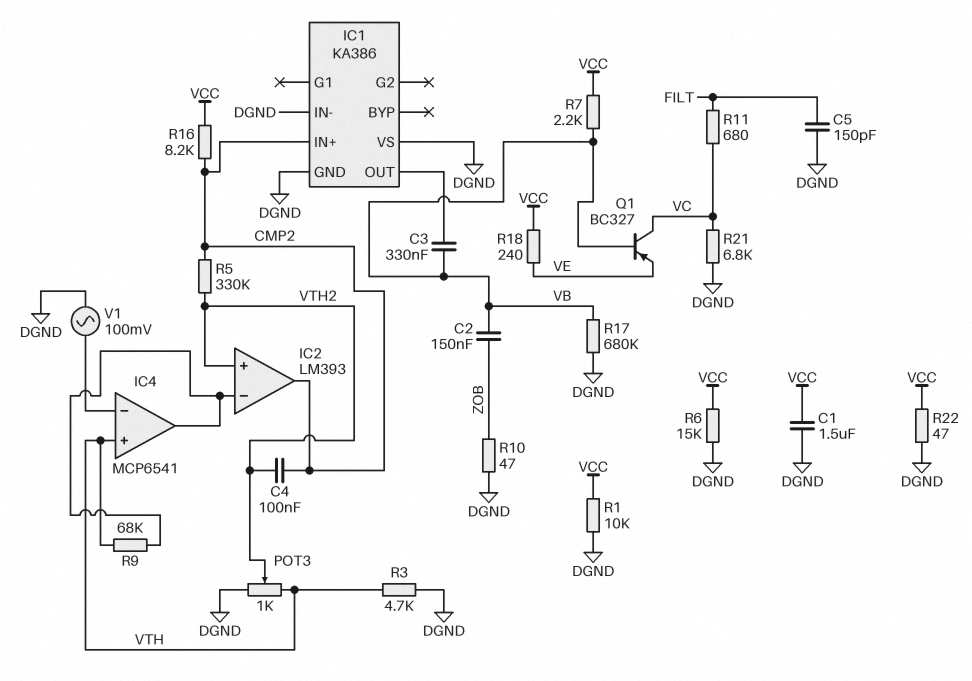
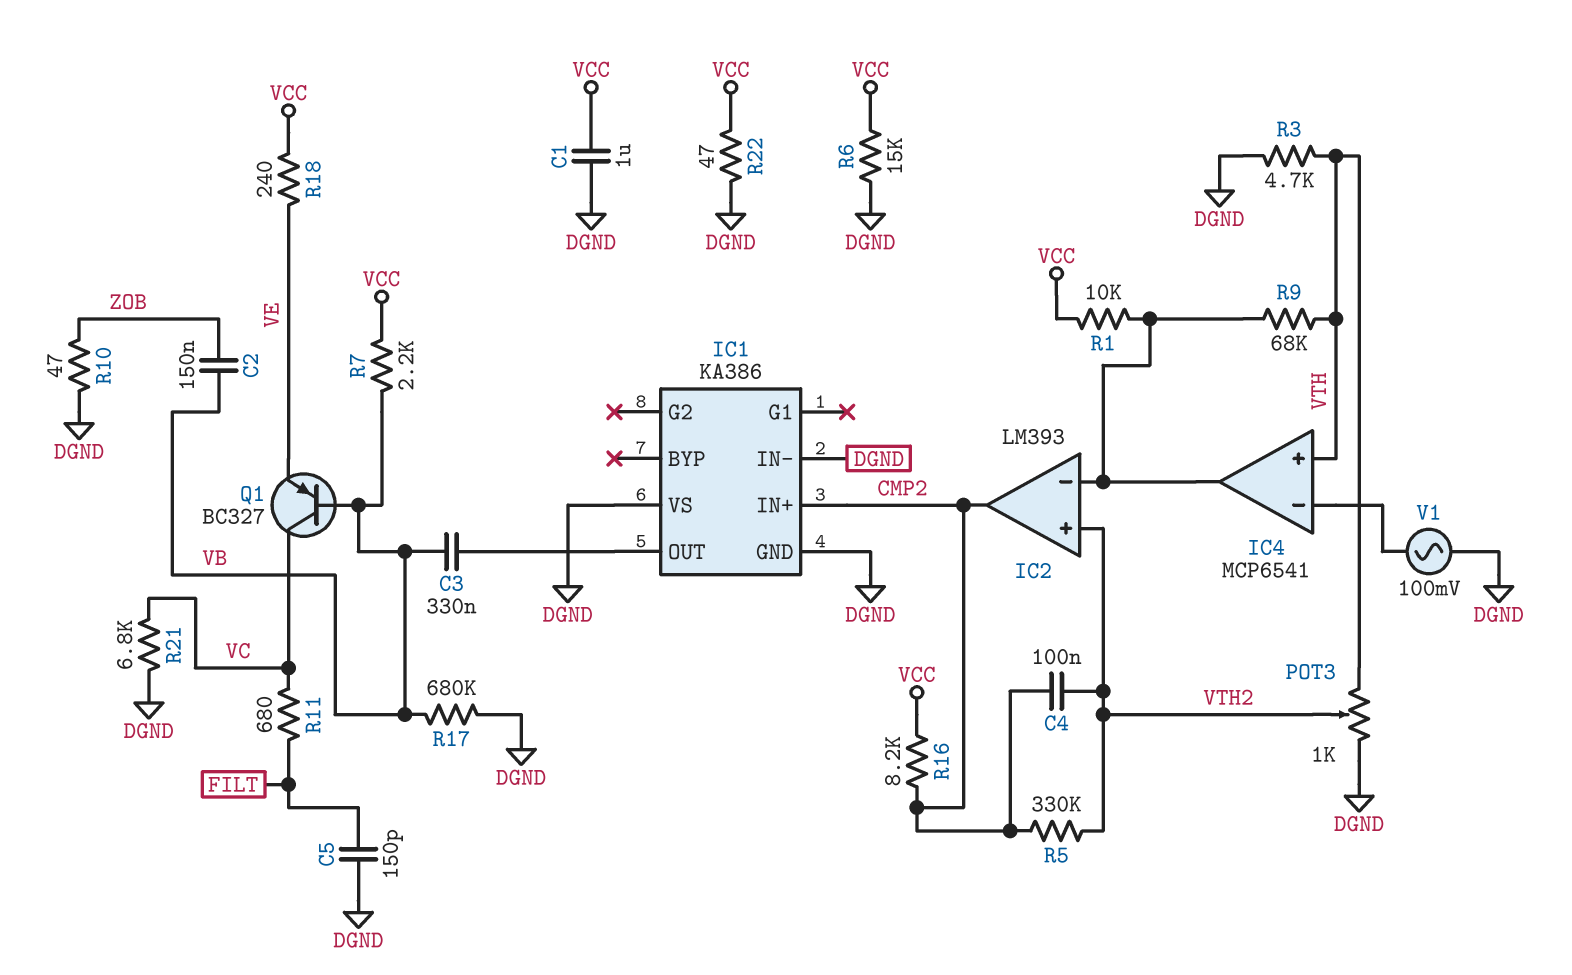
C1: 1.5uF (DGND, VCC) -> 1uF (DGND, VCC)
R1: 10k (DGND, VCC) -> 10k (IC2/in-, VCC)

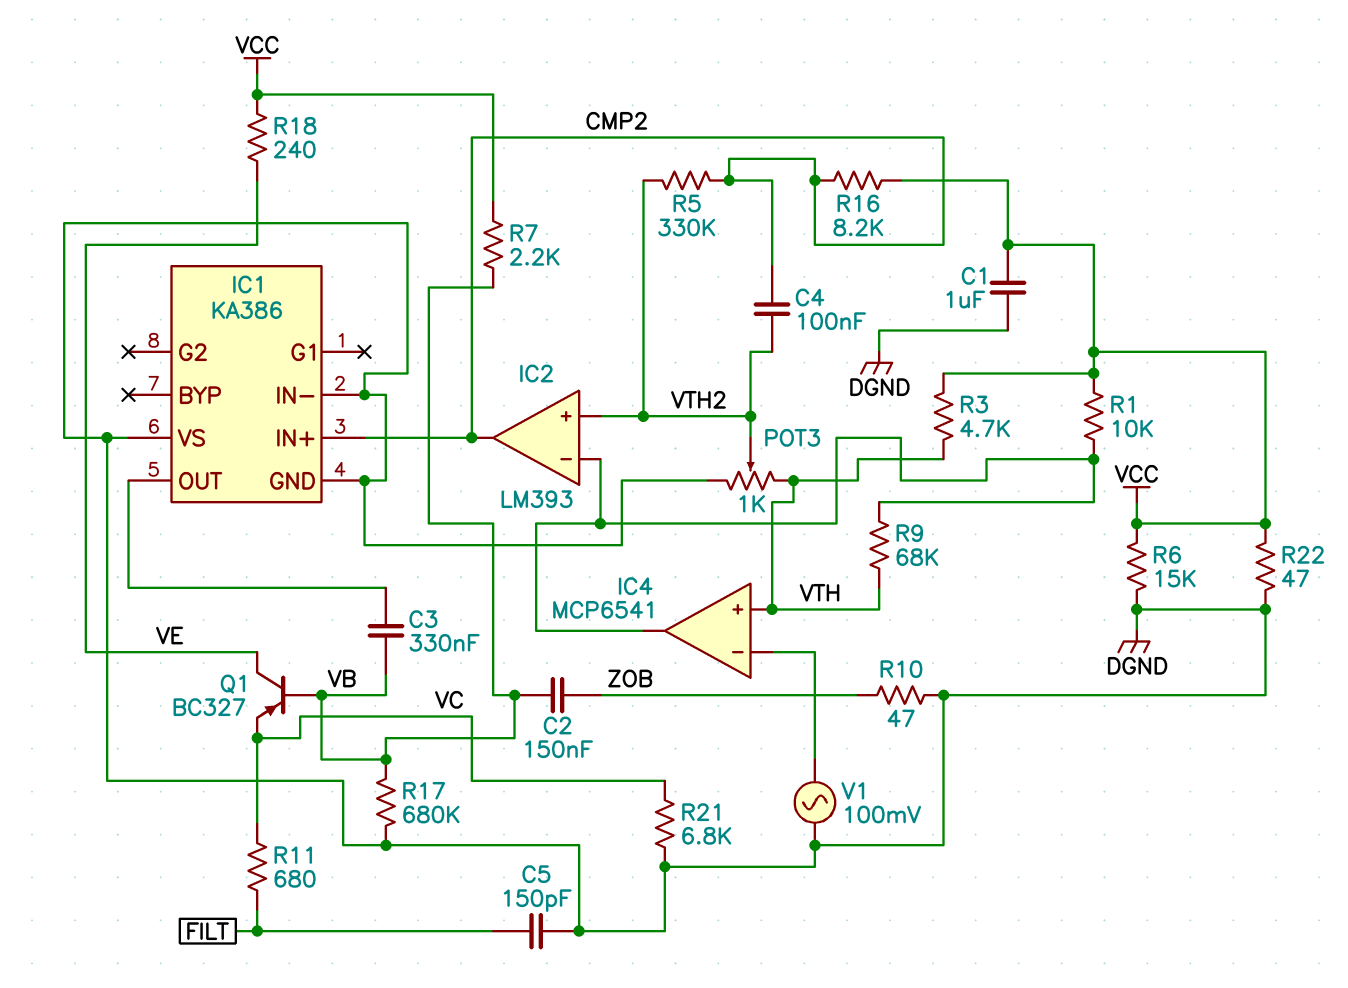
Q1: PNP BC327 (B VB, C VC, E VE) -> PNP BC327 (B VB, C VE, E VC)
R3: 4.7k (DGND, VTH) -> 4.7k (VCC, VTH)

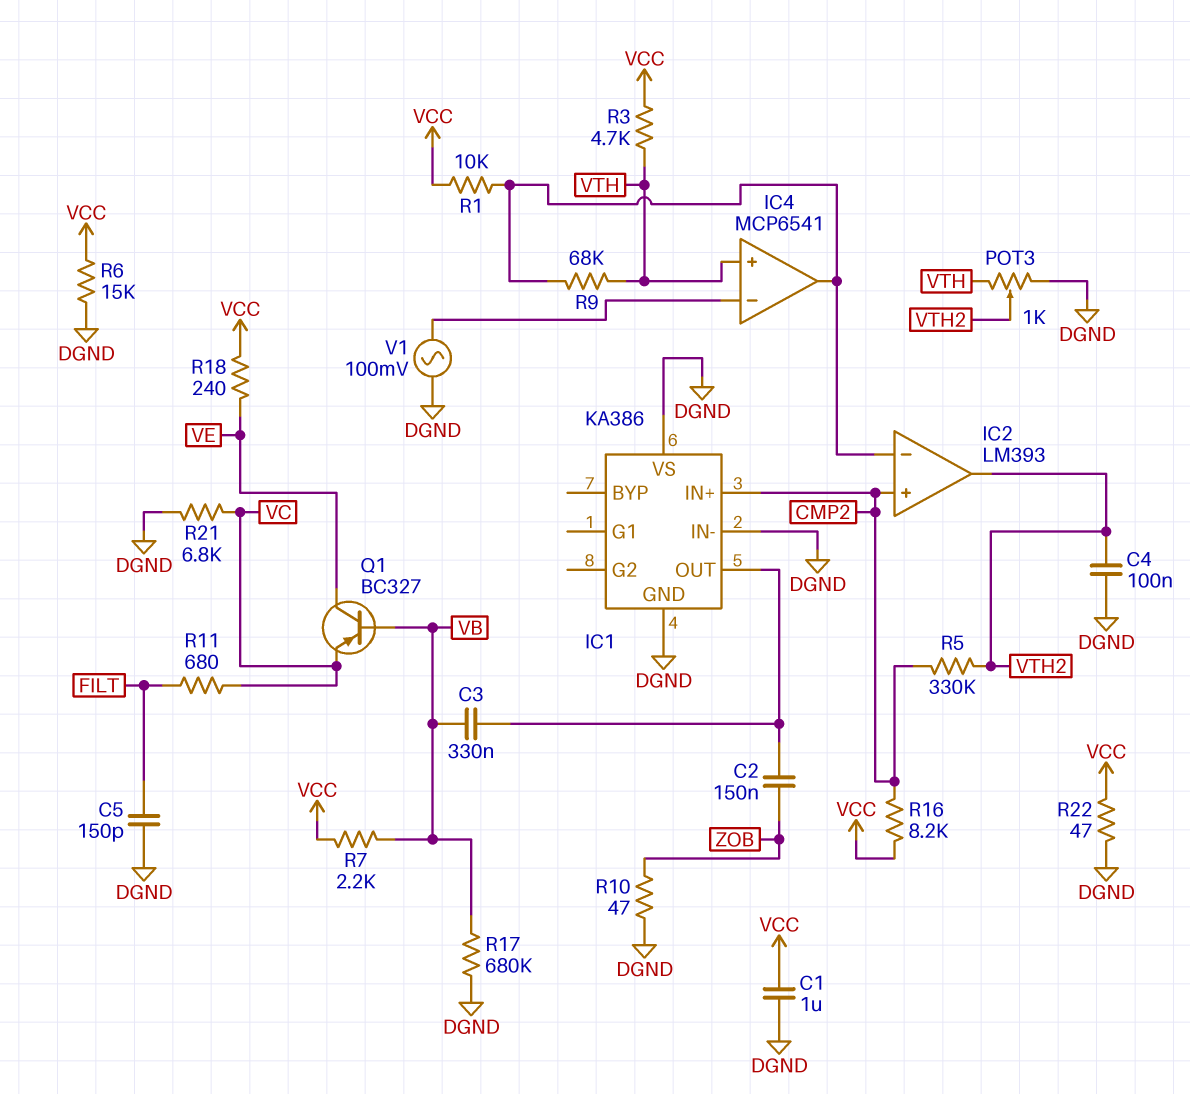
C2: 150nF (VB, ZOB) -> 150nF (IC1/OUT, ZOB)
C4: 100nF (CMP2, VTH2) -> 100nF (DGND, VTH2)
IC2 pin in+: VTH2 -> CMP2
IC2 pin out: CMP2 -> VTH2

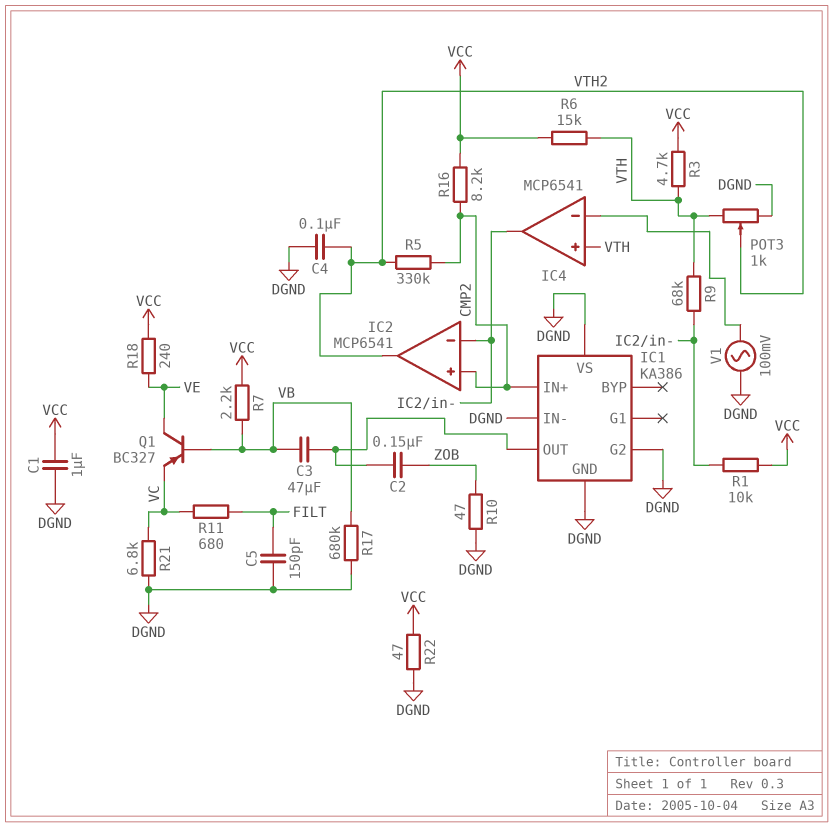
C3: 330nF (IC1/OUT, VB) -> 47uF (IC1/OUT, VB)
IC1 pin G2: none -> DGND
IC2: LM393 -> MCP6541
R6: 15k (DGND, VCC) -> 15k (VCC, VTH)

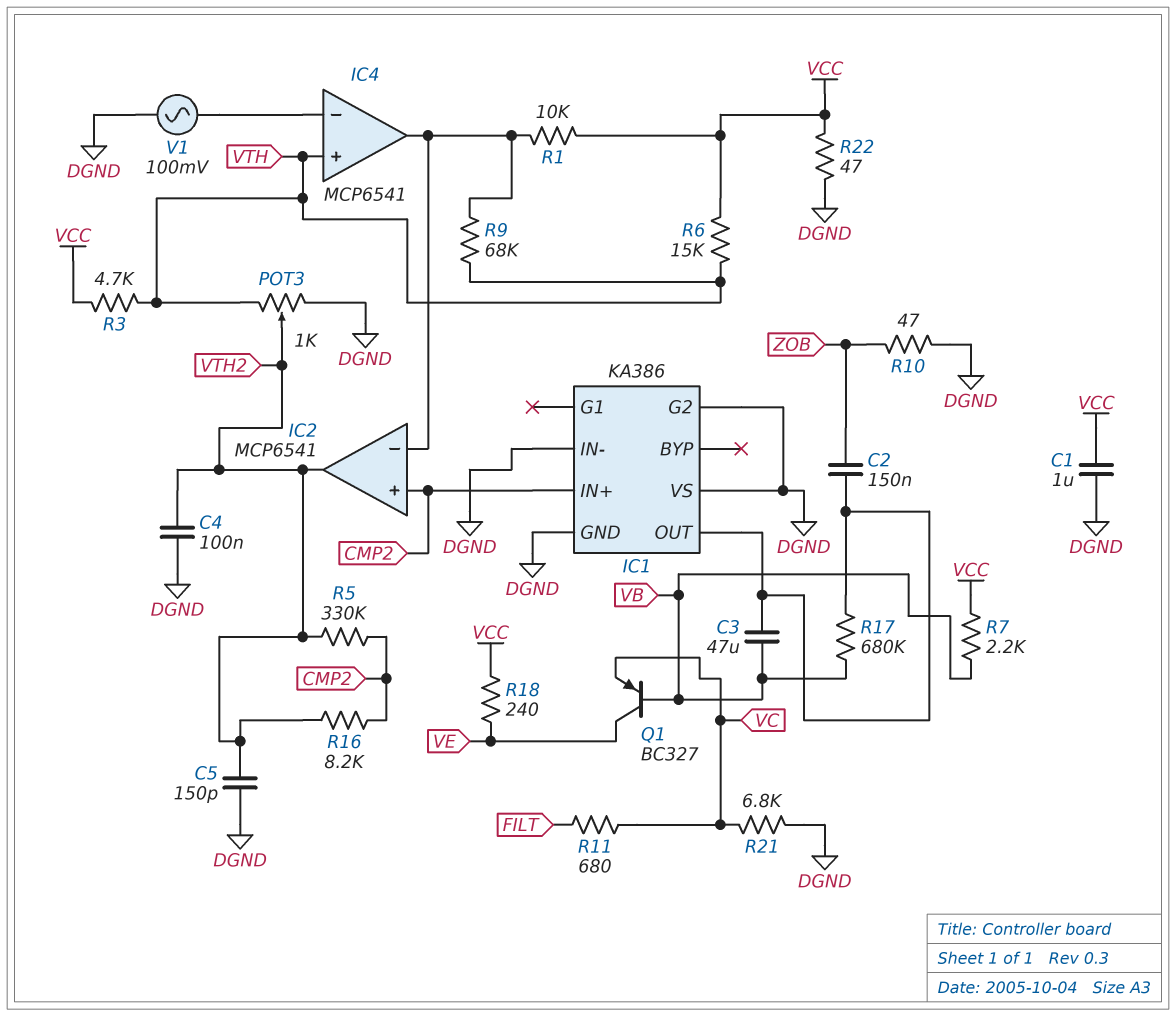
C5: 150pF (DGND, FILT) -> 150pF (DGND, VTH2)
R16: 8.2k (CMP2, VCC) -> 8.2k (CMP2, VTH2)
R17: 680k (DGND, VB) -> 680k (IC1/OUT, VB)

